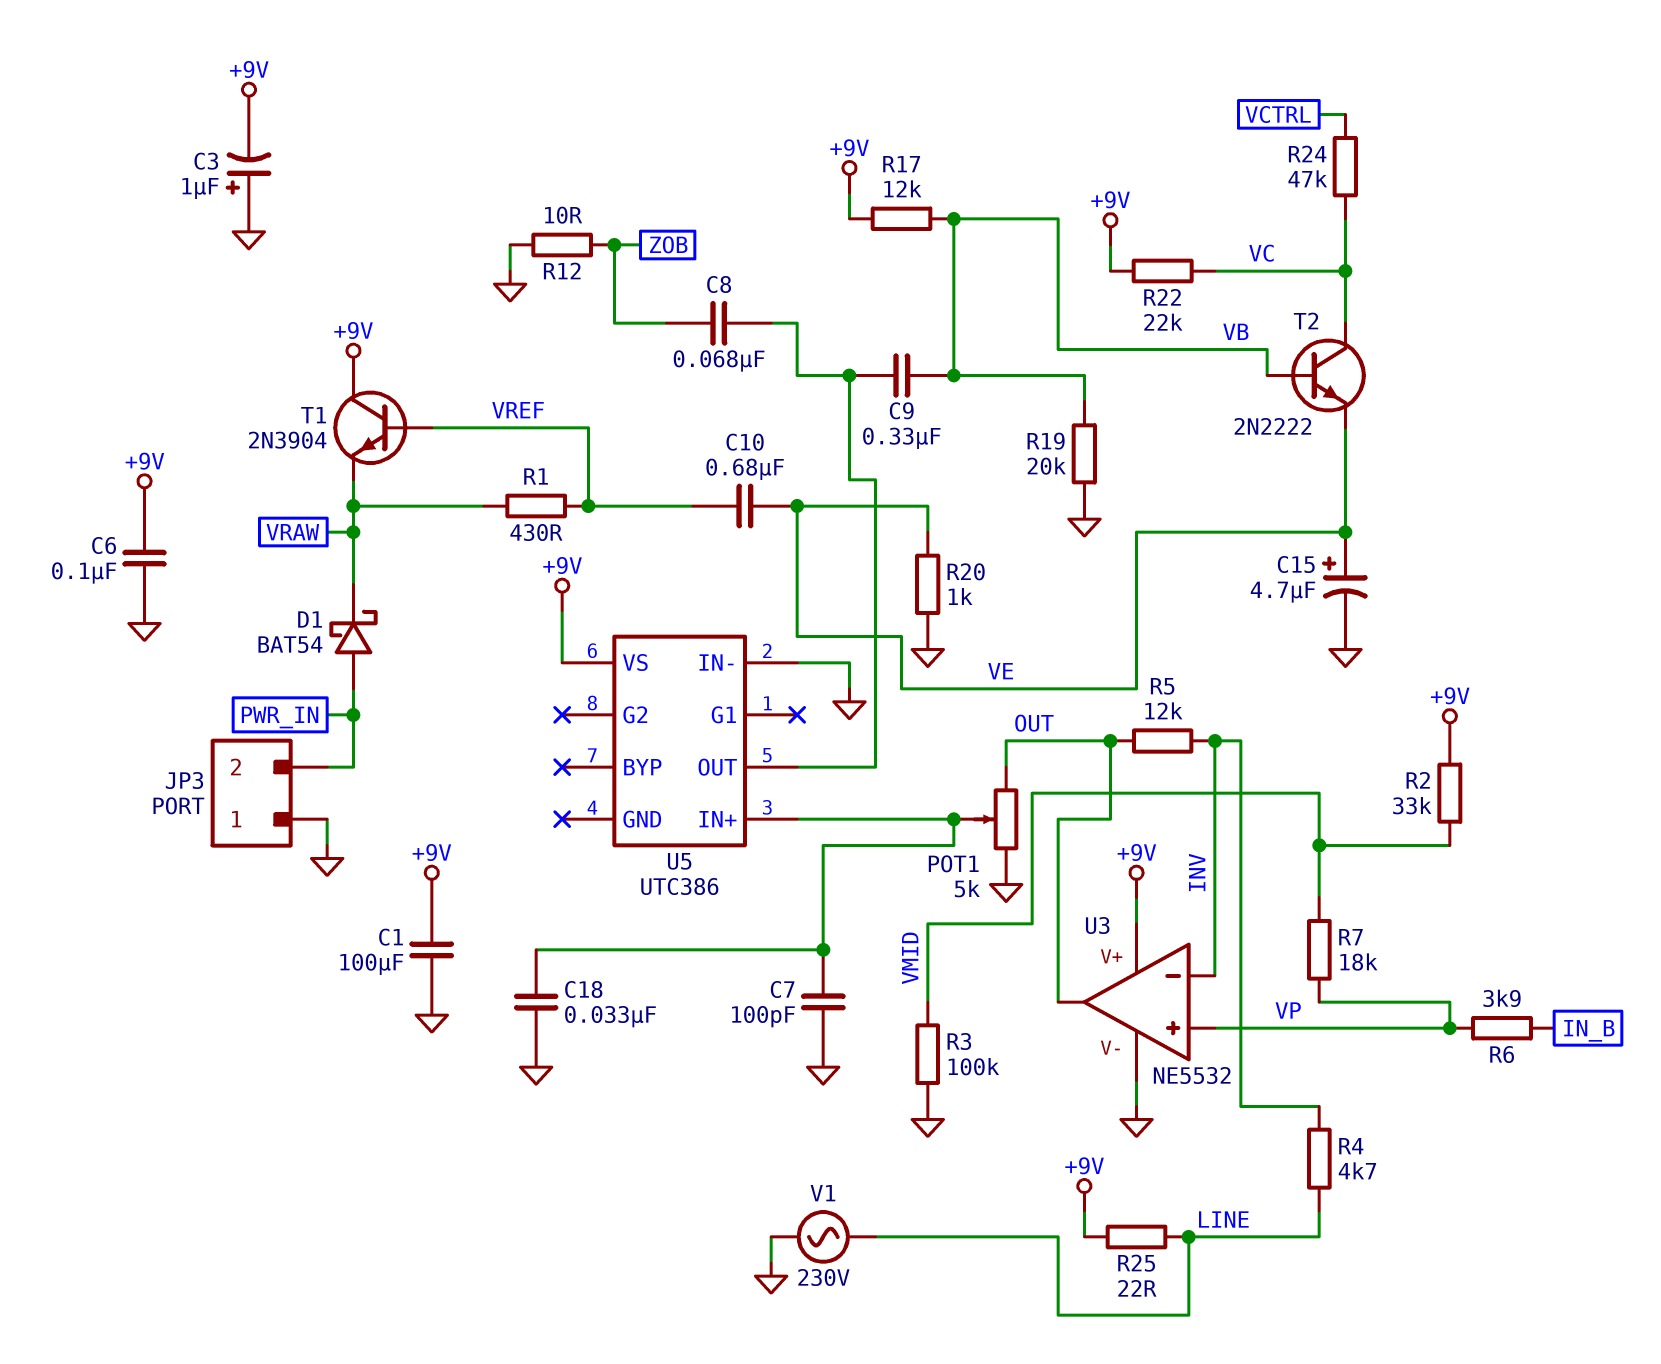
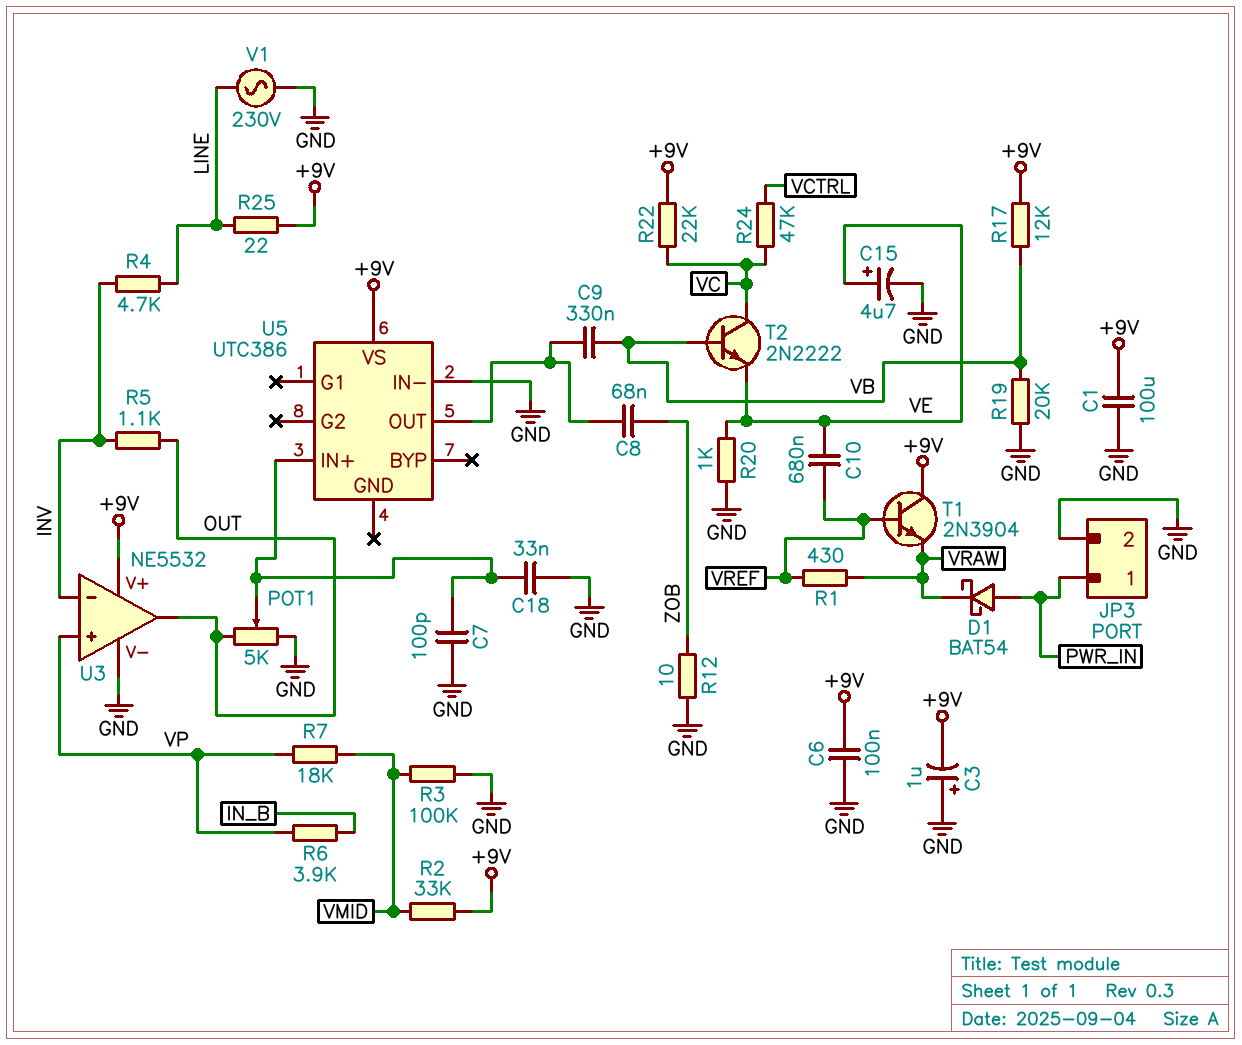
JP3 pin 1: GND -> PWR_IN
JP3 pin 2: PWR_IN -> GND
R5: 12k (INV, OUT) -> 1.1k (INV, OUT)

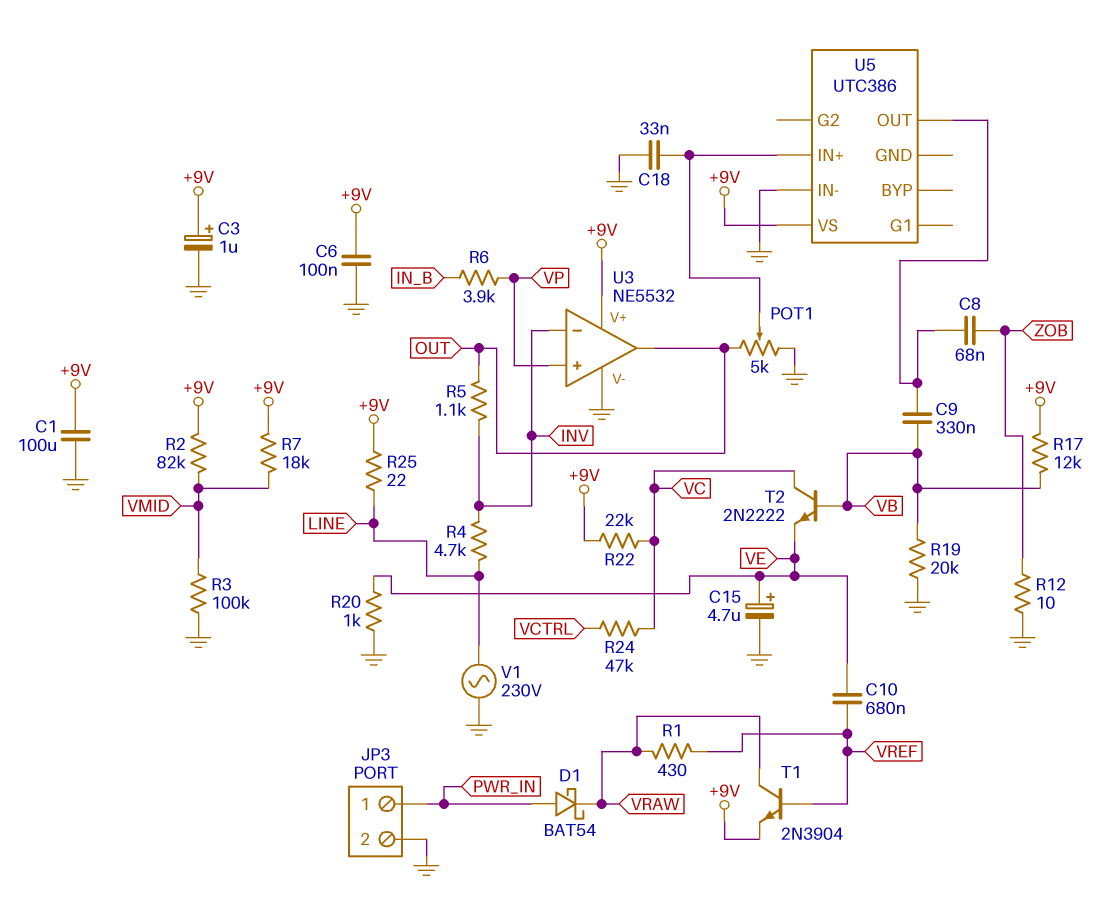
C3: 1uF (plus GND, minus +9V) -> 1uF (plus +9V, minus GND)
C7: 100pF (GND, U5/IN+) -> none
R2: 33k (+9V, VMID) -> 82k (+9V, VMID)
R7: 18k (VMID, VP) -> 18k (+9V, VMID)
T1: NPN 2N3904 (B VREF, C +9V, E VRAW) -> NPN 2N3904 (B VREF, C VRAW, E +9V)

